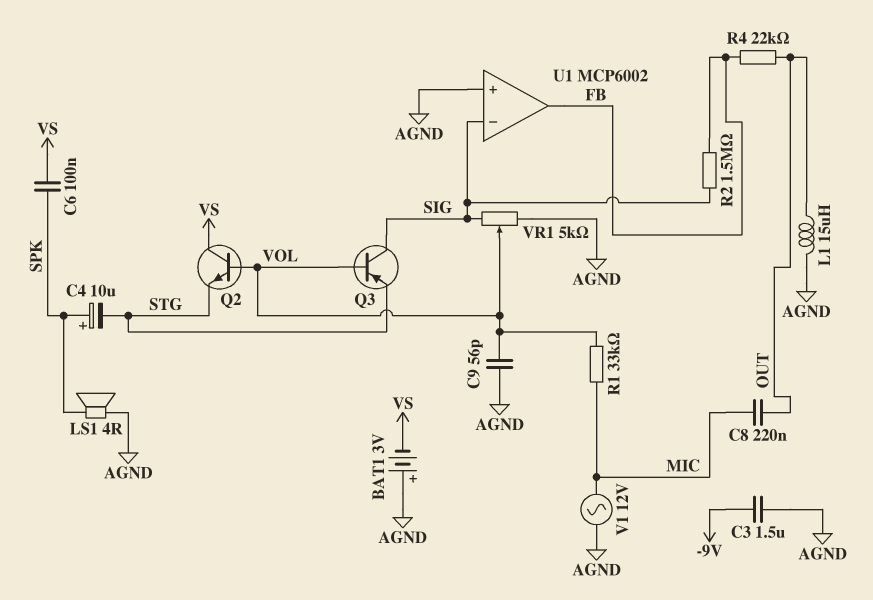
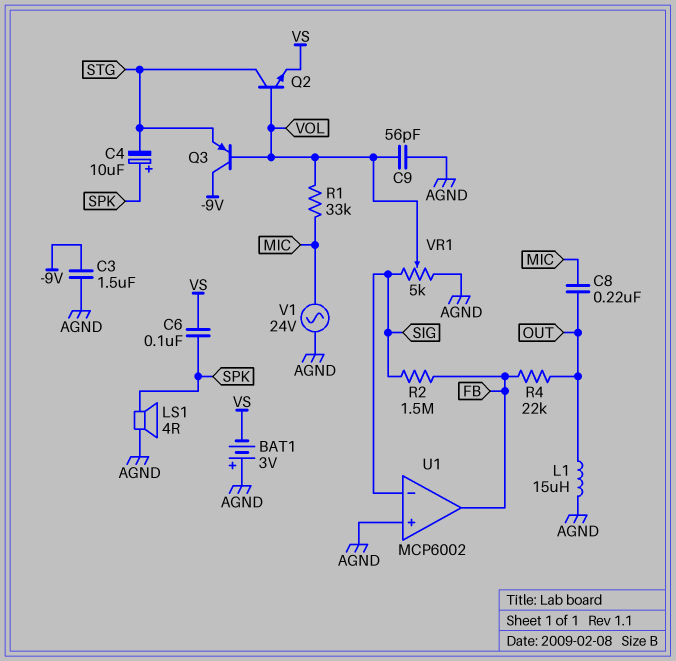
Q2: NPN (B VOL, C VS, E STG) -> NPN (B VOL, C STG, E VS)
Q3: PNP (B VOL, C SIG, E STG) -> PNP (B VOL, C -9V, E STG)
V1: AC 12V (AGND, MIC) -> AC 24V (AGND, MIC)

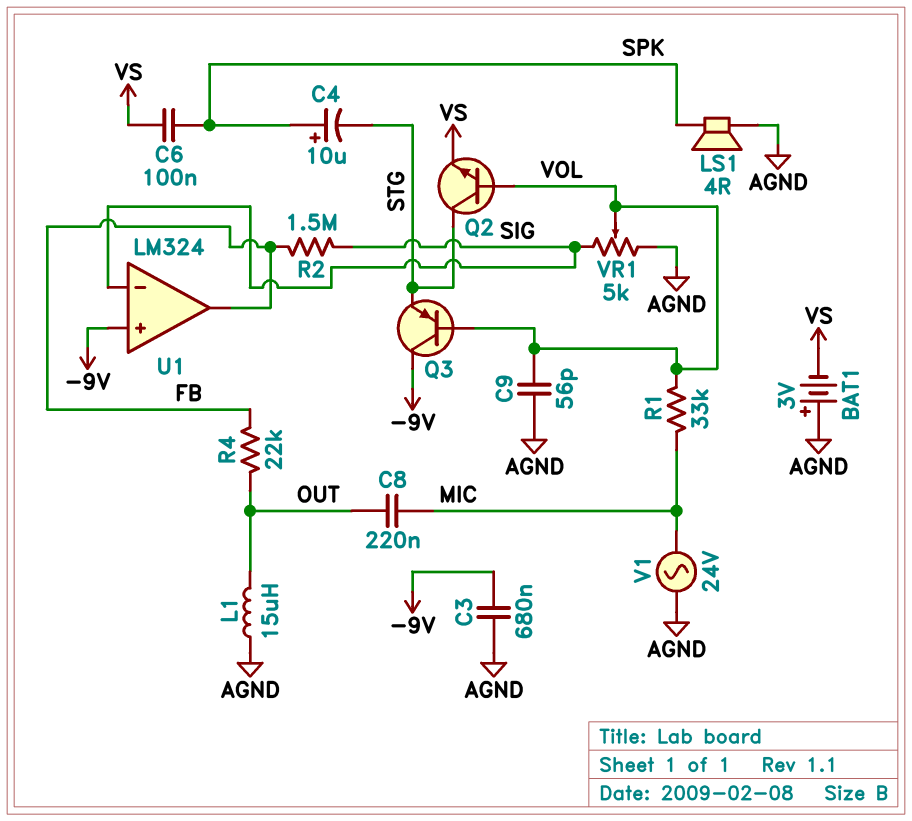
C3: 1.5uF (-9V, AGND) -> 680nF (-9V, AGND)
U1: MCP6002 -> LM324
U1 pin in+: AGND -> -9V

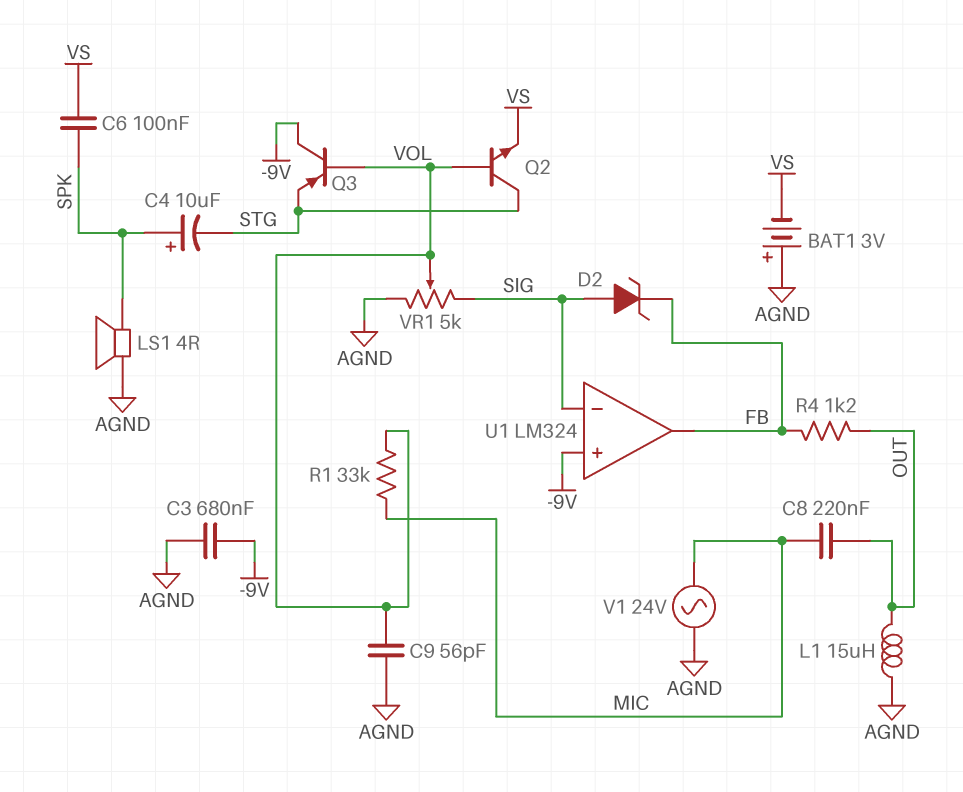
D2: none -> zener (A SIG, K FB)
R2: 1.5M (FB, SIG) -> none
R4: 22k (FB, OUT) -> 1.2k (FB, OUT)

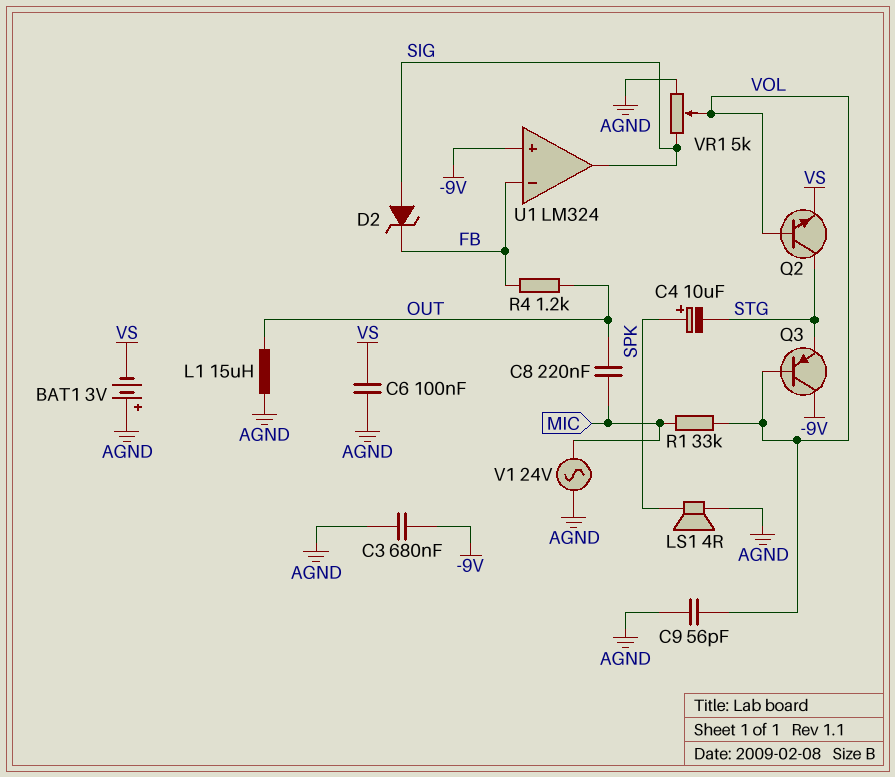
C6: 100nF (SPK, VS) -> 100nF (AGND, VS)
U1 pin in-: SIG -> FB
U1 pin out: FB -> SIG

